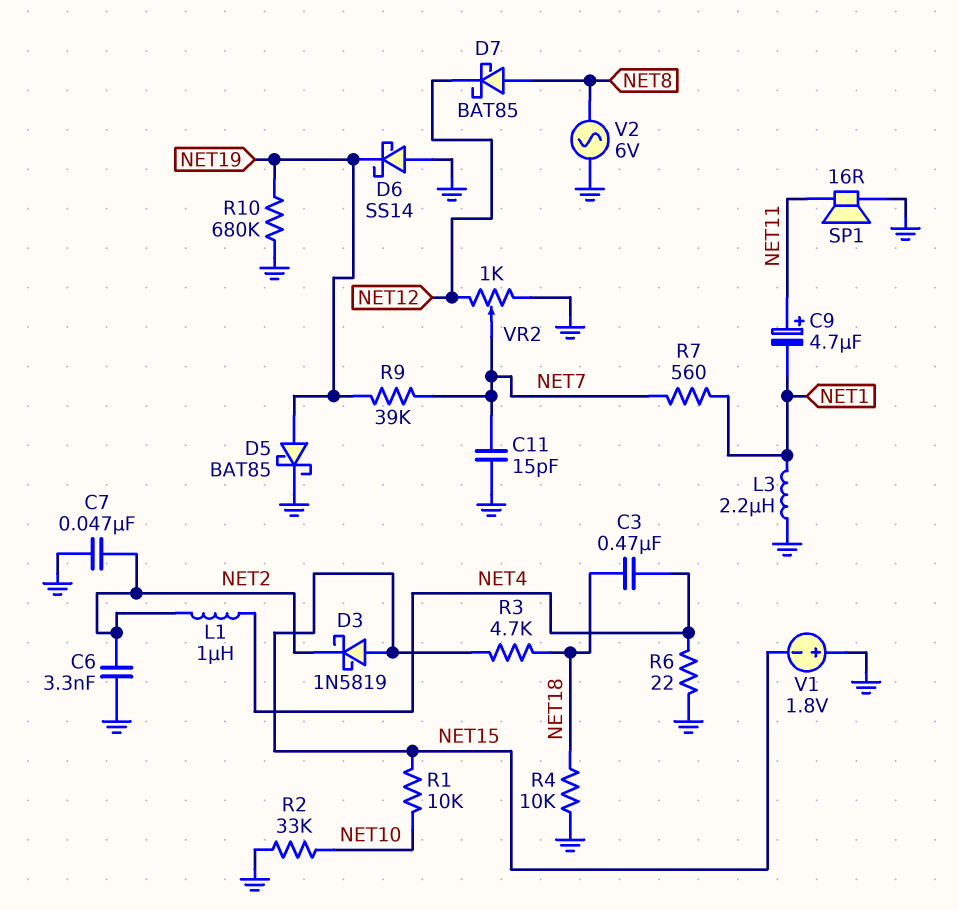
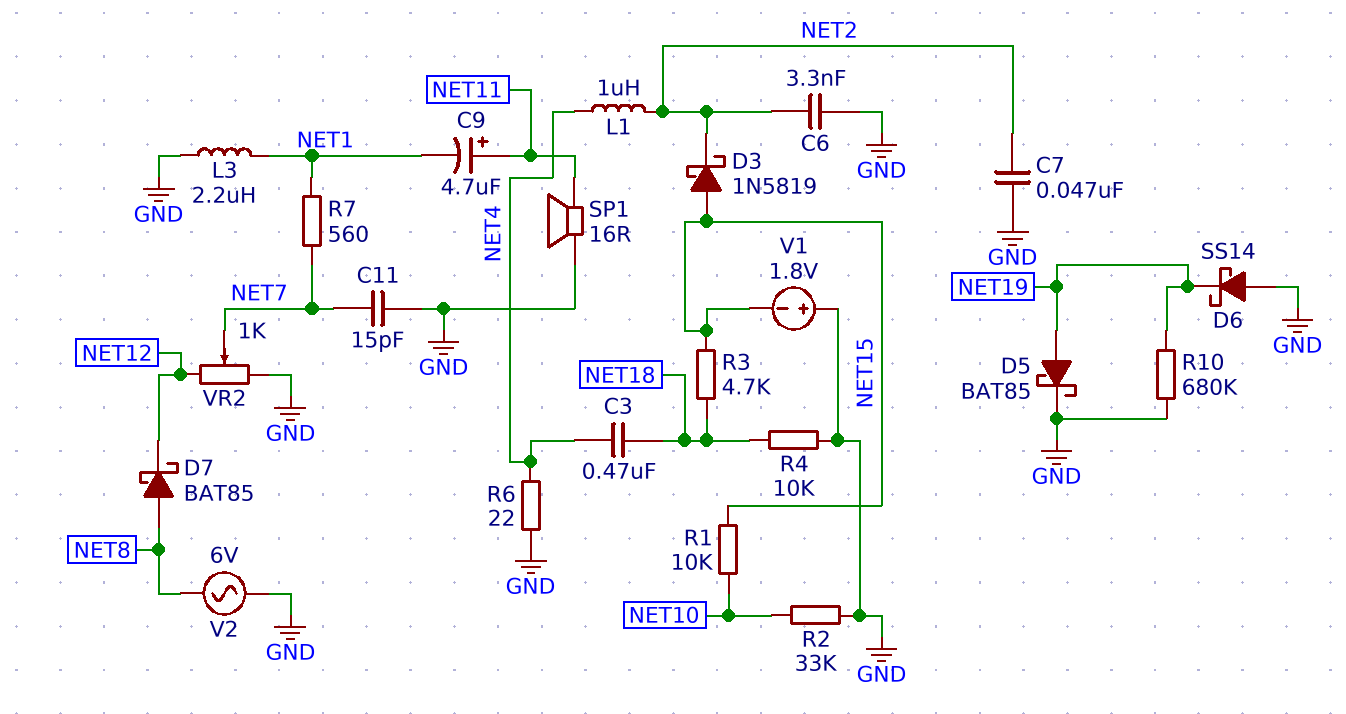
R9: 39k (NET7, NET19) -> none

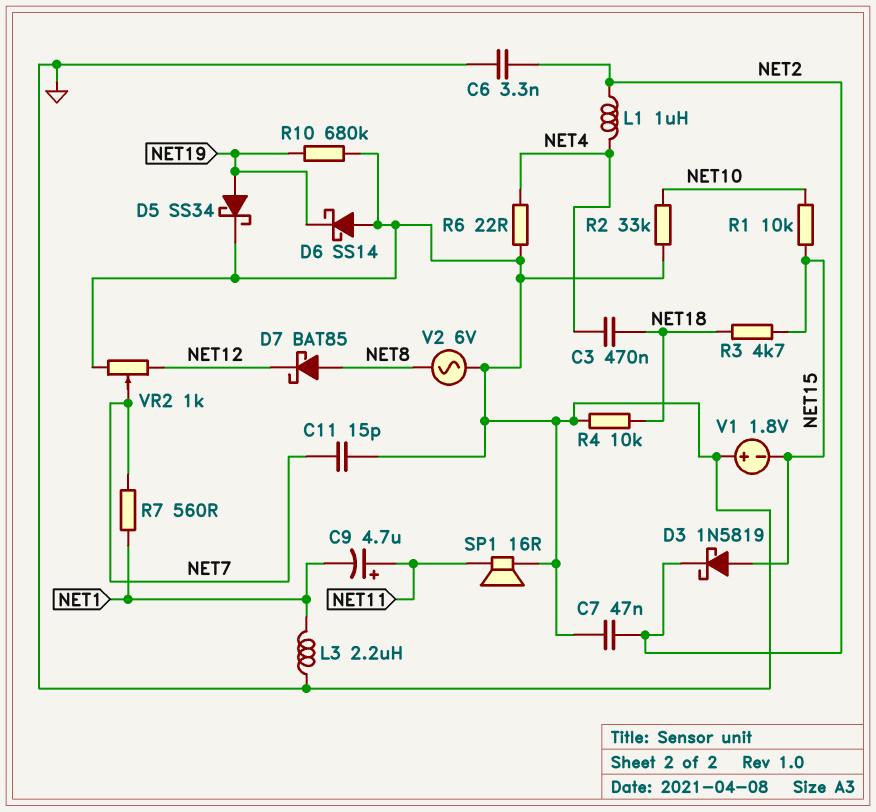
D5: schottky BAT85 (A NET19, K GND) -> schottky SS34 (A NET19, K GND)

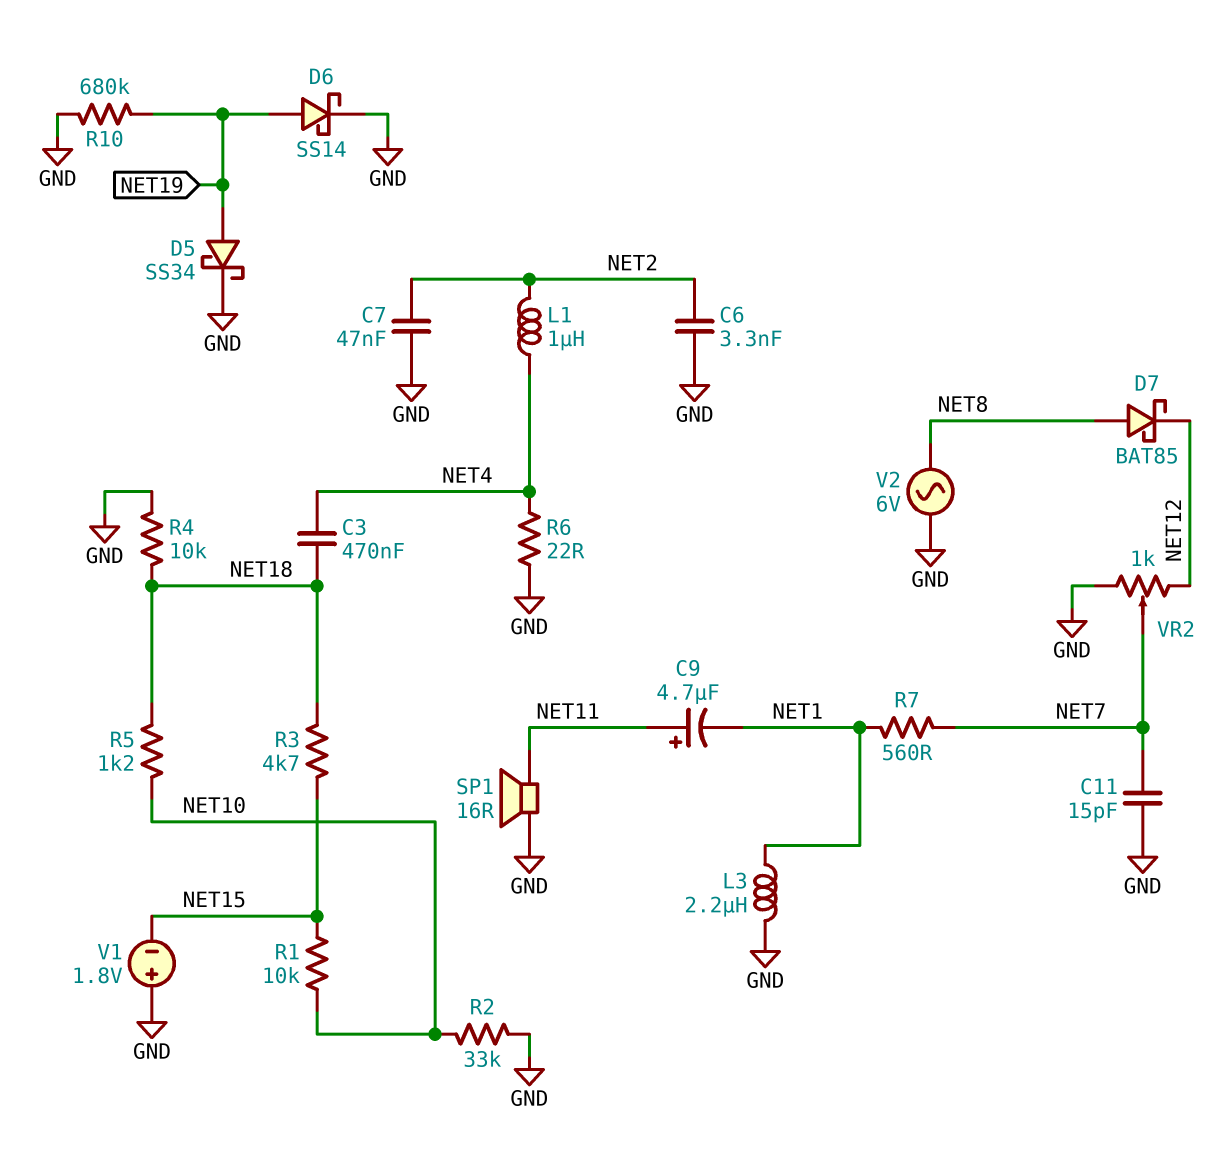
D3: schottky 1N5819 (A NET15, K NET2) -> none
D6: schottky SS14 (A GND, K NET19) -> schottky SS14 (A NET19, K GND)
R5: none -> 1.2k (NET10, NET18)

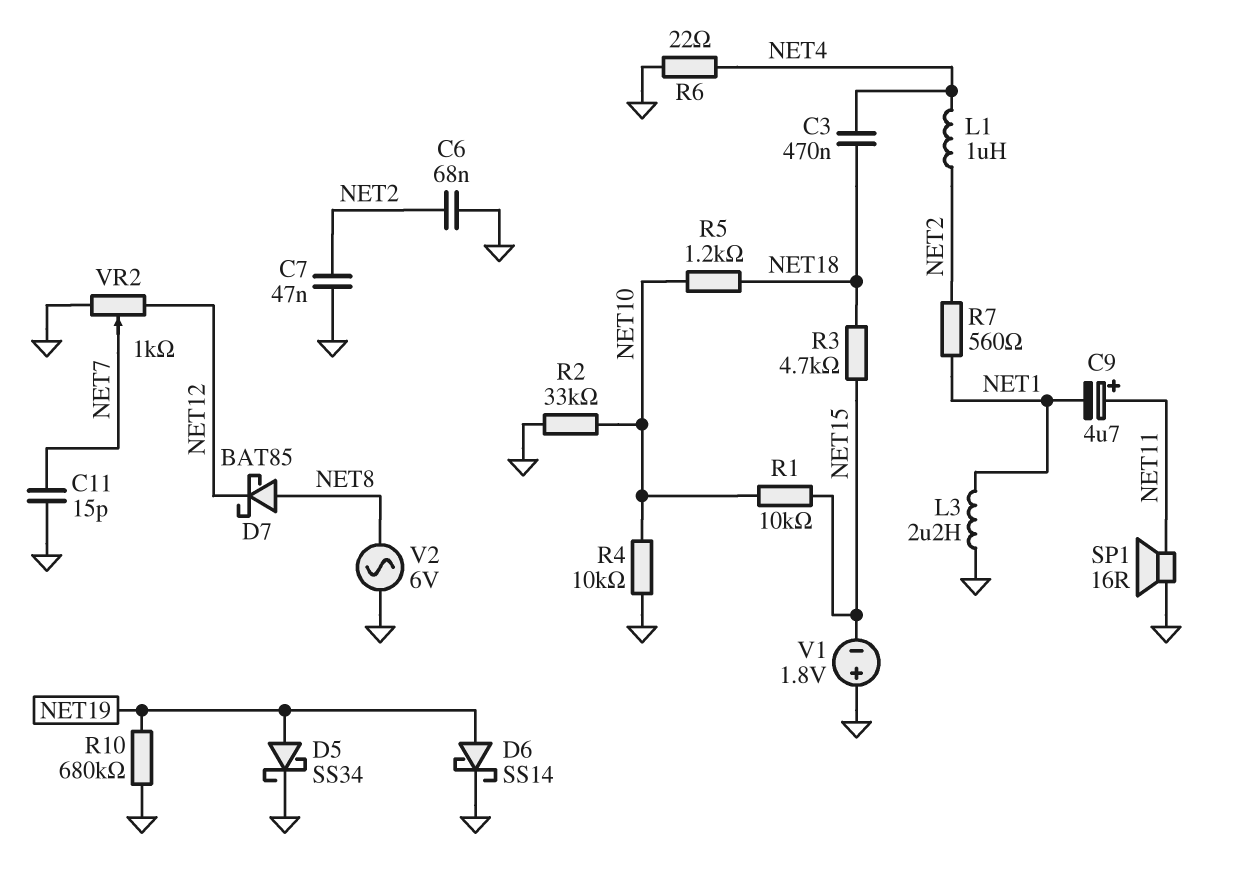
C6: 3.3nF (GND, NET2) -> 68nF (GND, NET2)
R4: 10k (GND, NET18) -> 10k (GND, NET10)
R7: 560 (NET1, NET7) -> 560 (NET1, NET2)

